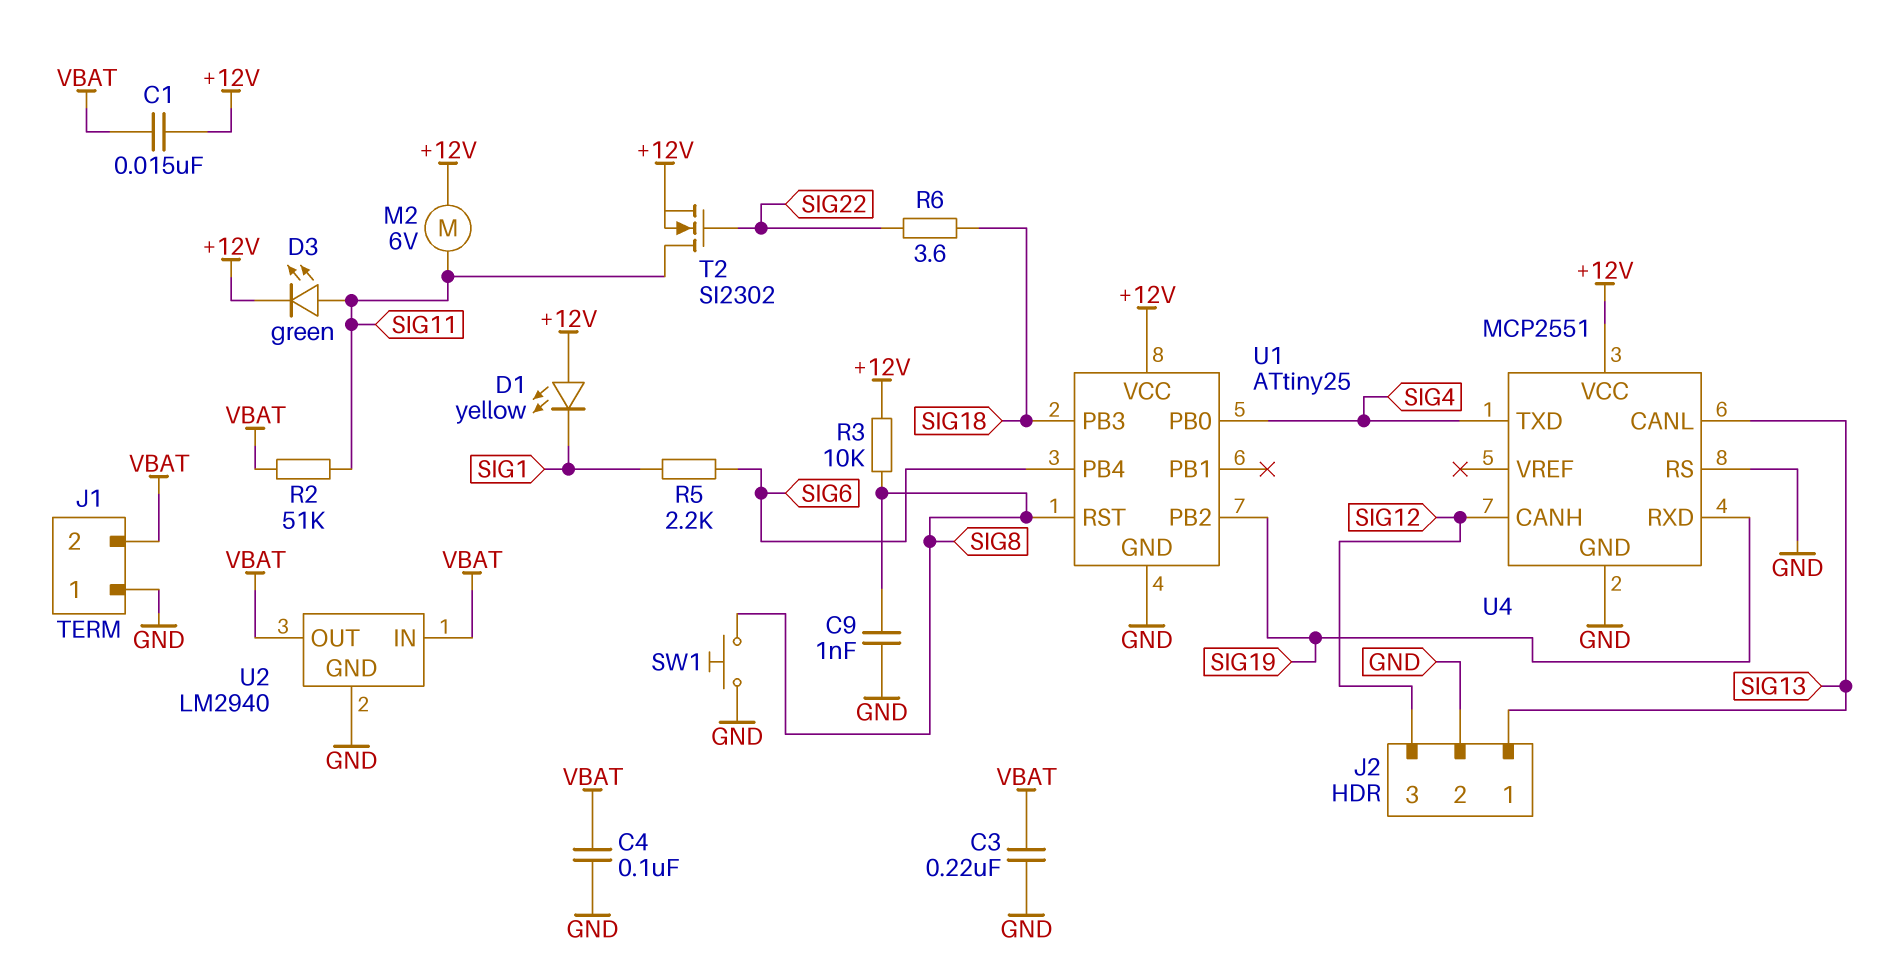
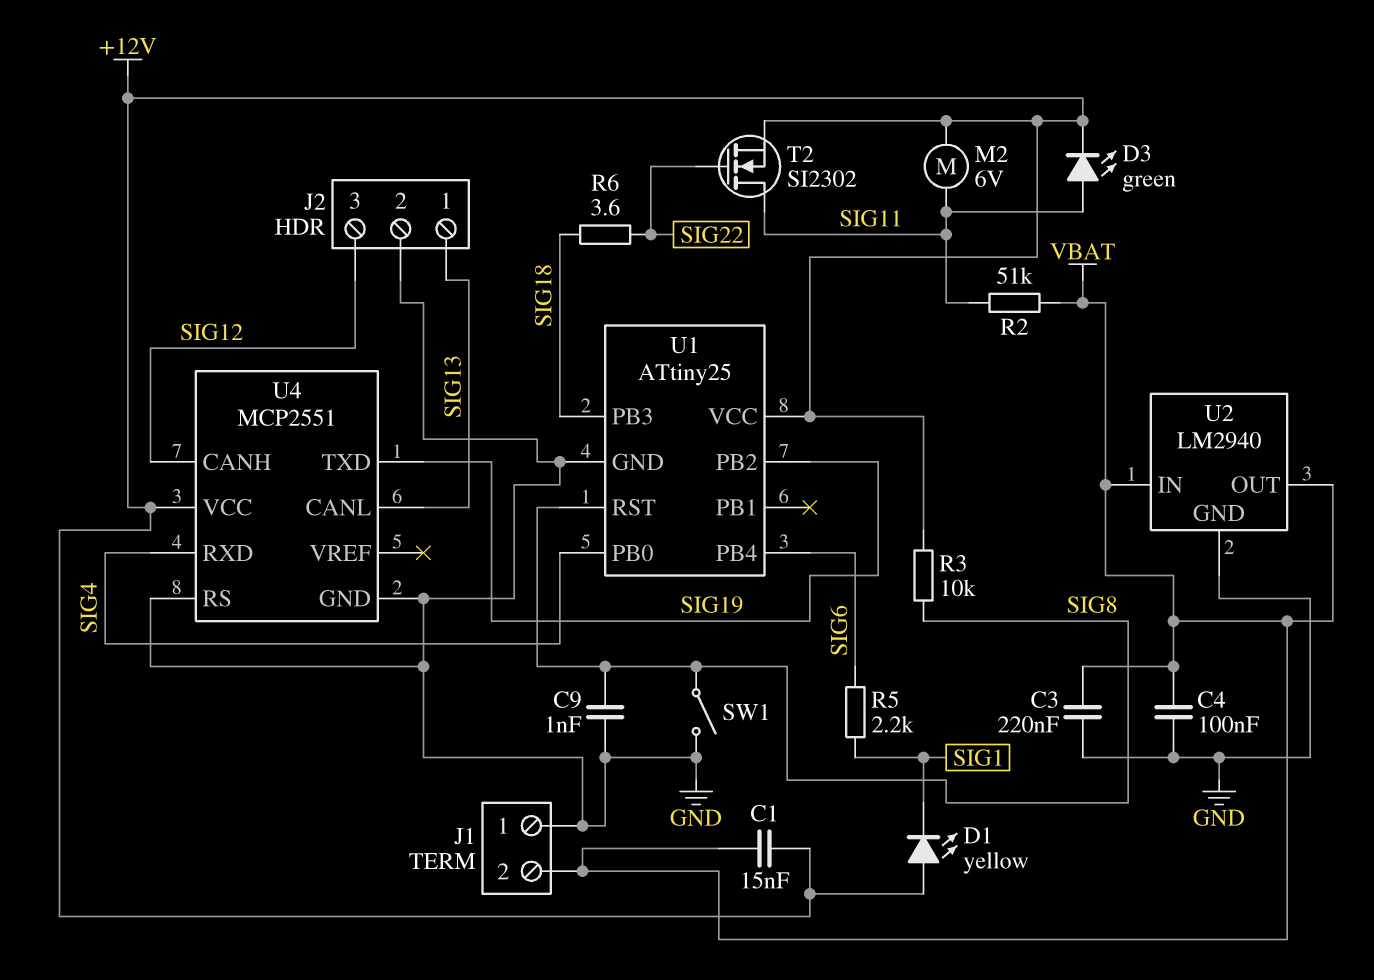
SW1: button (GND, SIG8) -> switch (GND, SIG8)
U4 pin RXD: SIG19 -> SIG4
U4 pin TXD: SIG4 -> SIG19

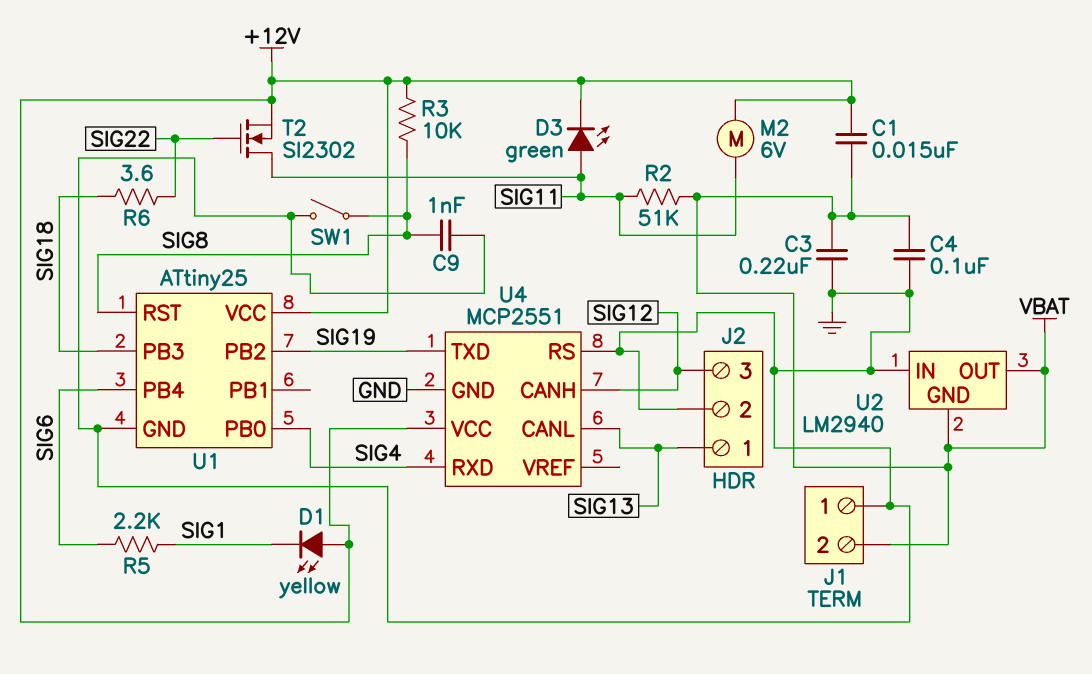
U2 pin GND: GND -> VBAT
U2 pin IN: VBAT -> GND

